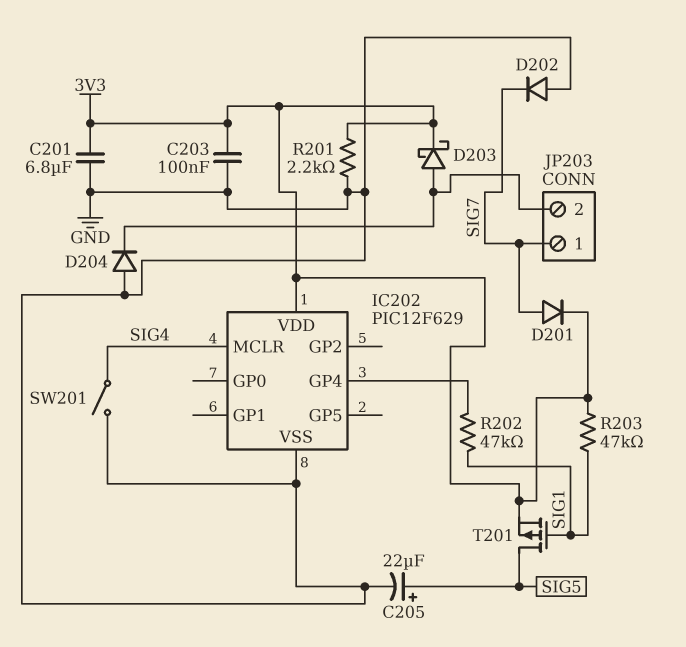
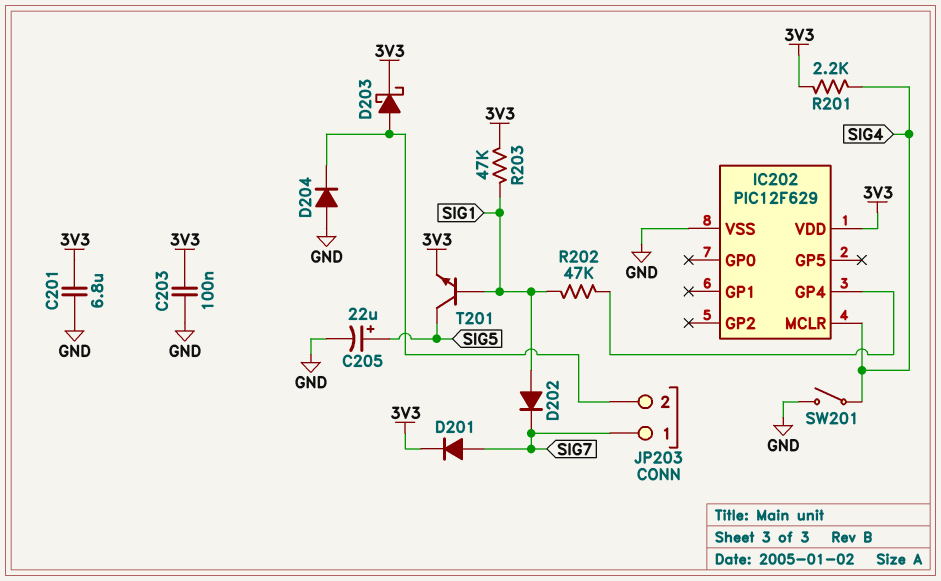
D202: diode (A GND, K SIG7) -> diode (A SIG1, K SIG7)
R201: 2.2k (3V3, GND) -> 2.2k (3V3, SIG4)
T201: PMOS (G SIG1, D SIG5, S 3V3) -> NPN (B SIG1, C SIG5, E 3V3)

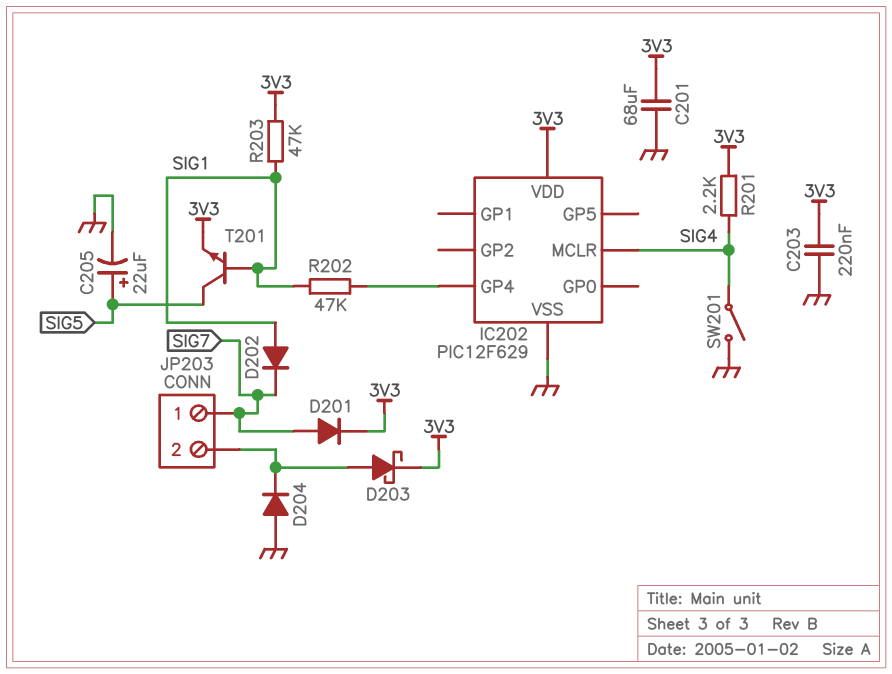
C201: 6.8uF (3V3, GND) -> 68uF (3V3, GND)
C203: 100nF (3V3, GND) -> 220nF (3V3, GND)

